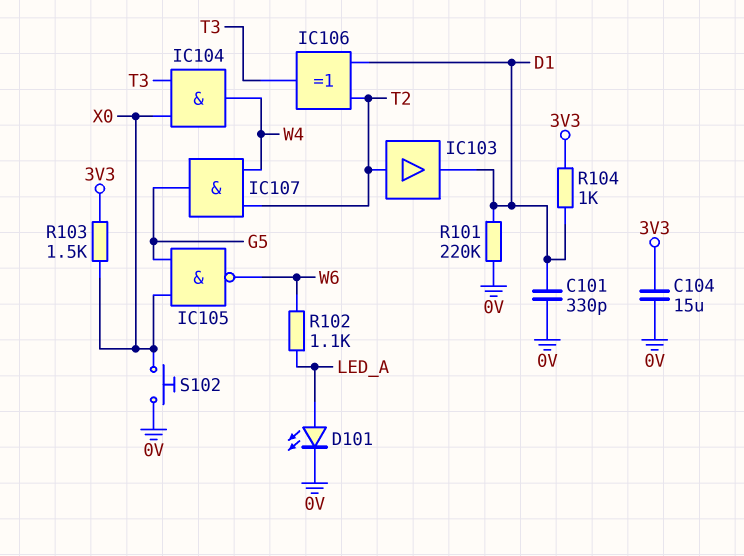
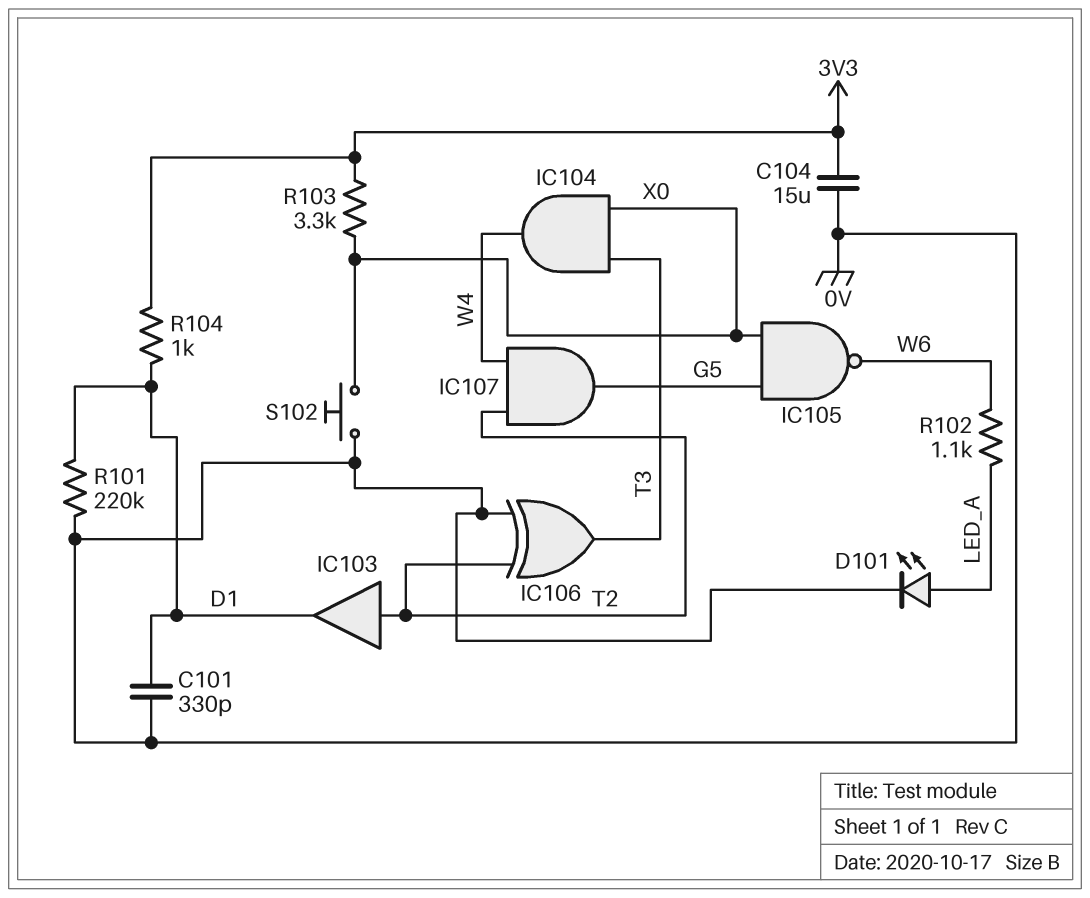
IC106: XOR (in D1, in T2, out T3) -> XOR (in 0V, in T2, out T3)
R103: 1.5k (3V3, X0) -> 3.3k (3V3, X0)

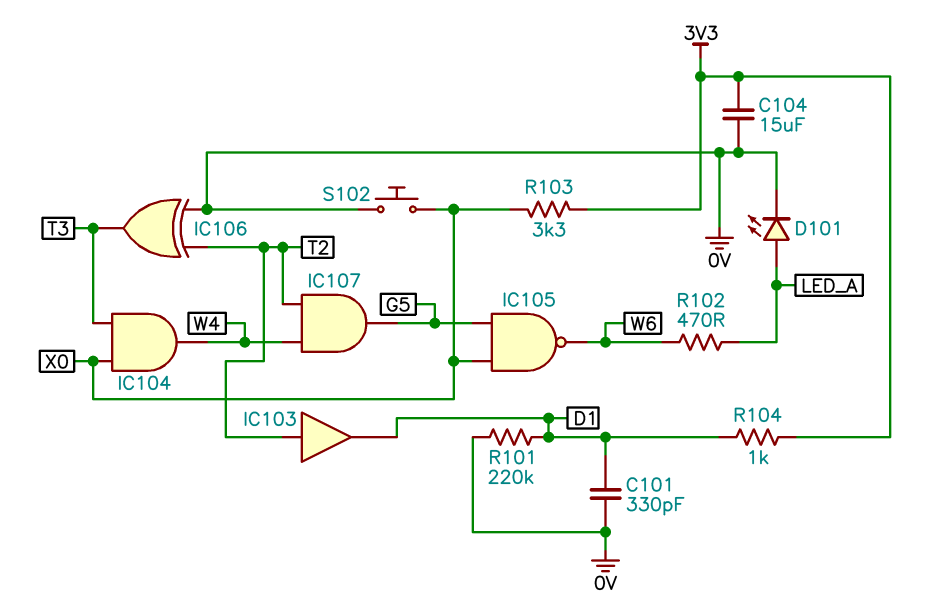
R102: 1.1k (LED_A, W6) -> 470 (LED_A, W6)

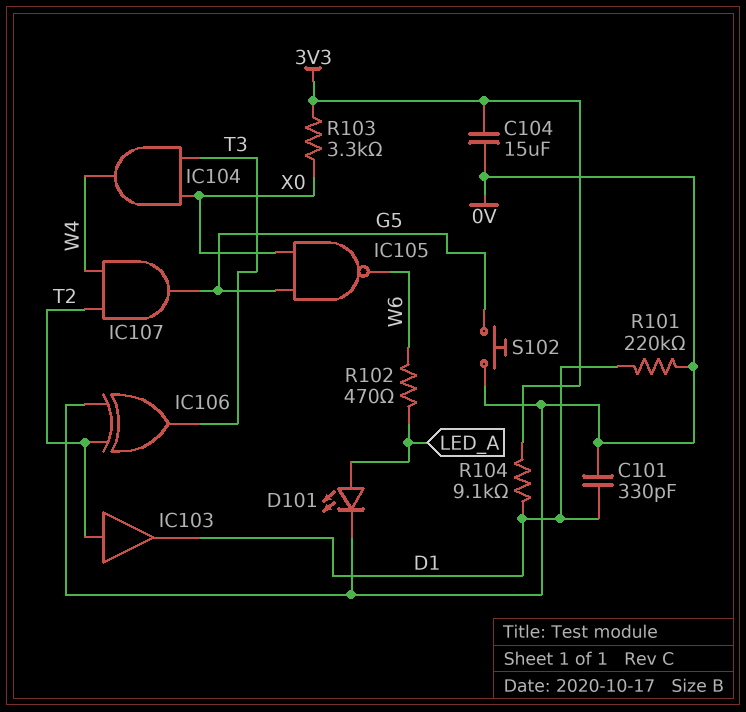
R104: 1k (3V3, D1) -> 9.1k (3V3, D1)
S102: button (0V, X0) -> button (0V, G5)

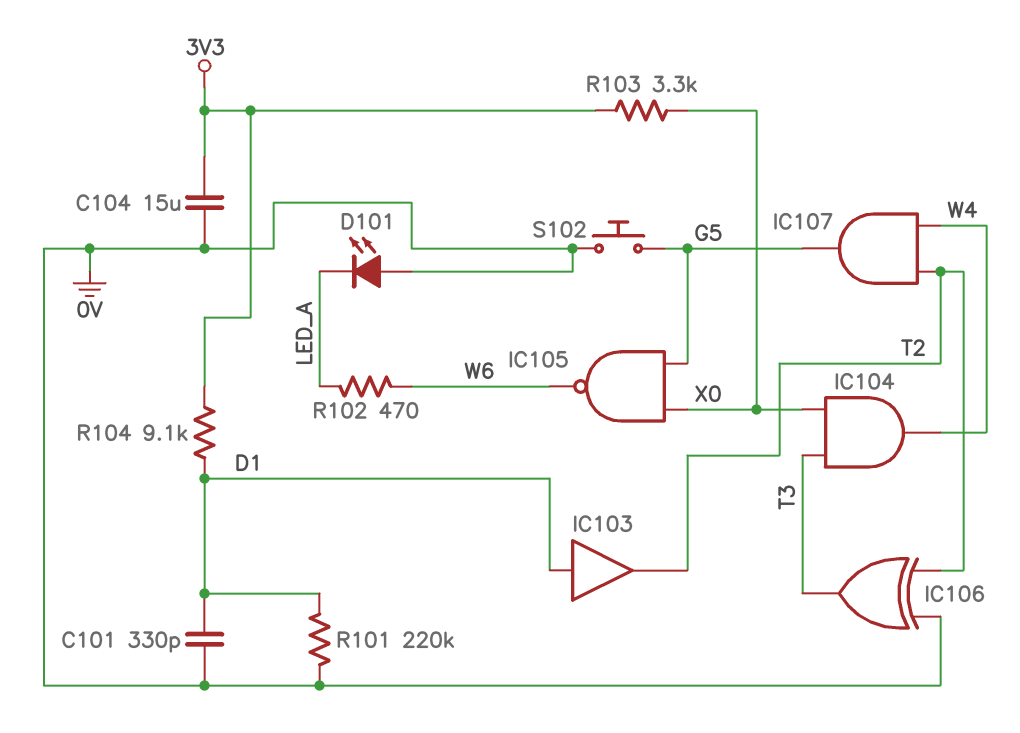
D101: LED (A LED_A, K 0V) -> LED (A 0V, K LED_A)
IC103: buffer (in T2, out D1) -> buffer (in D1, out T2)

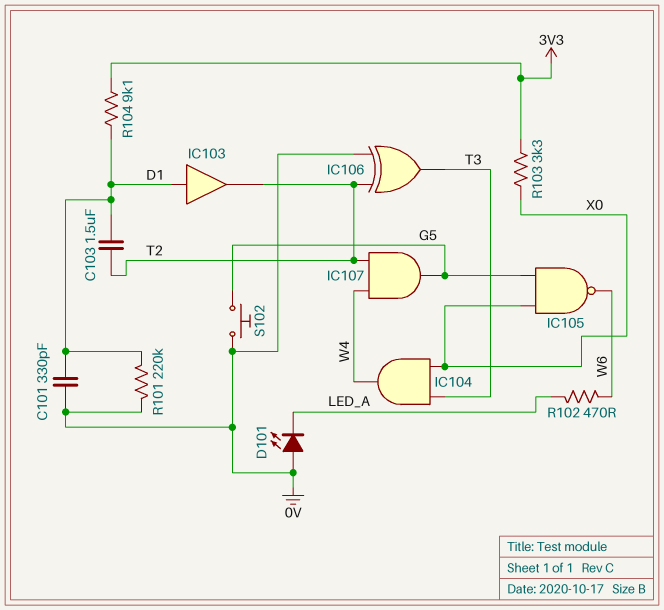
C103: none -> 1.5uF (D1, T2)
C104: 15uF (0V, 3V3) -> none

